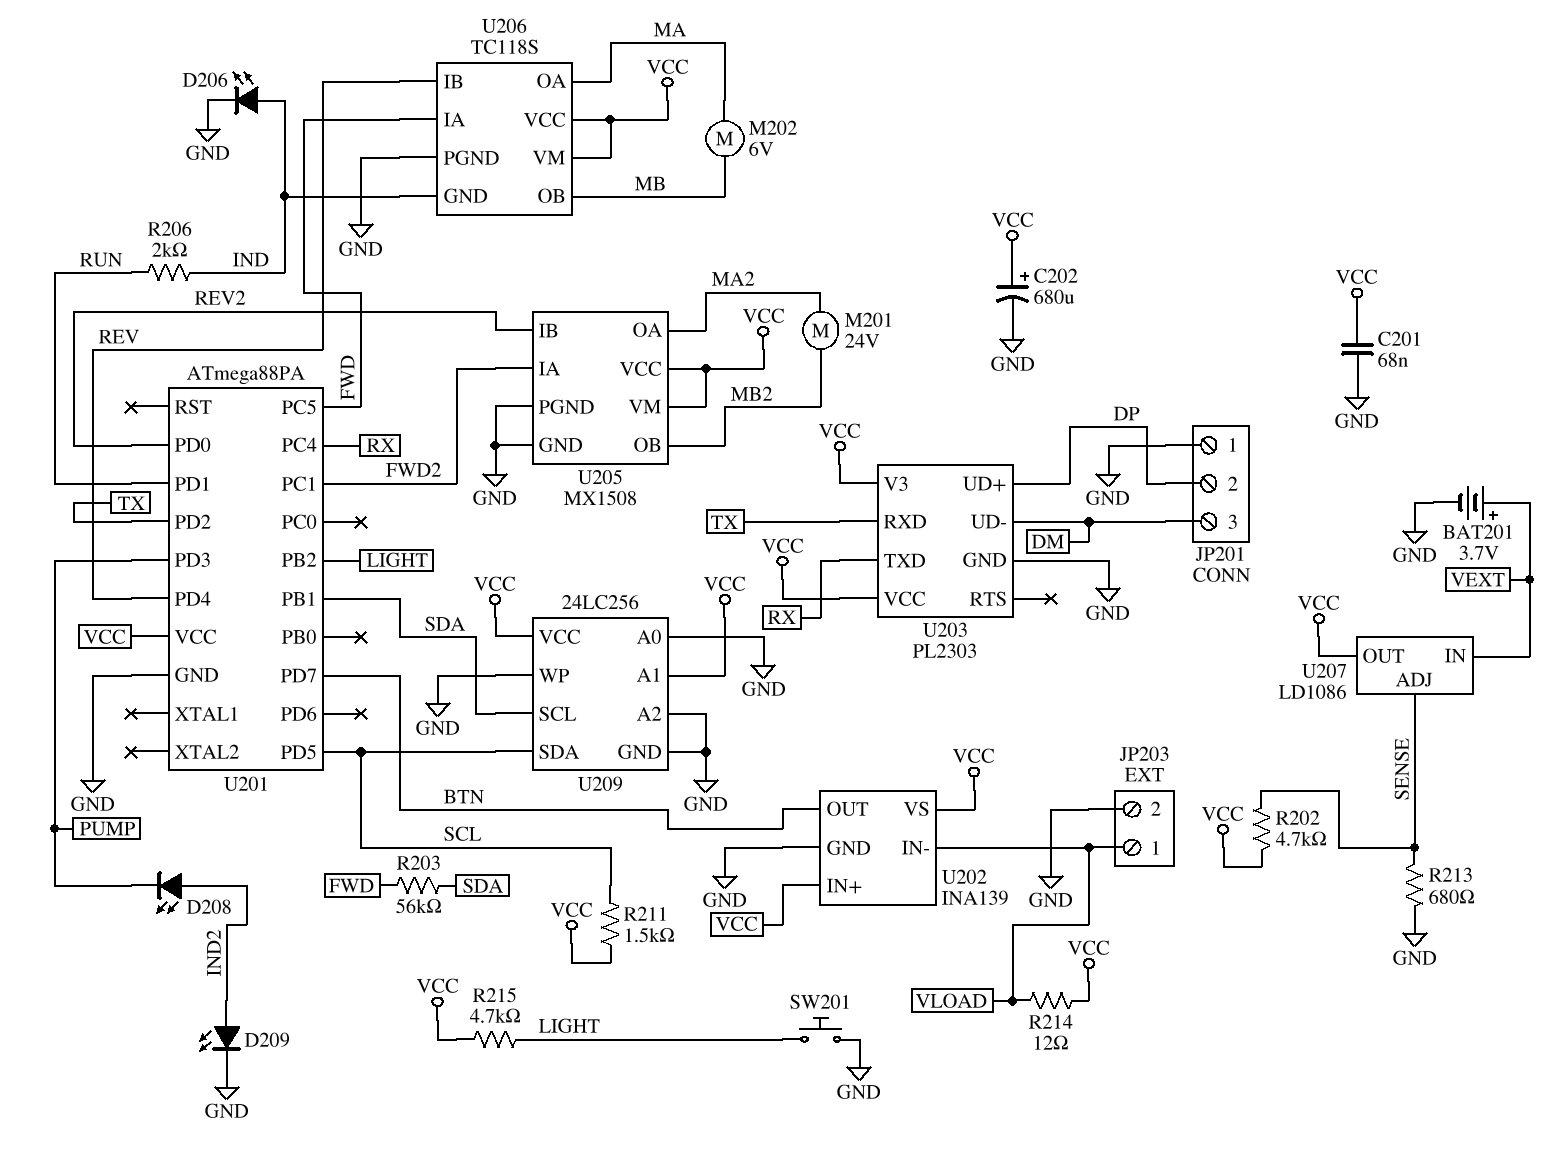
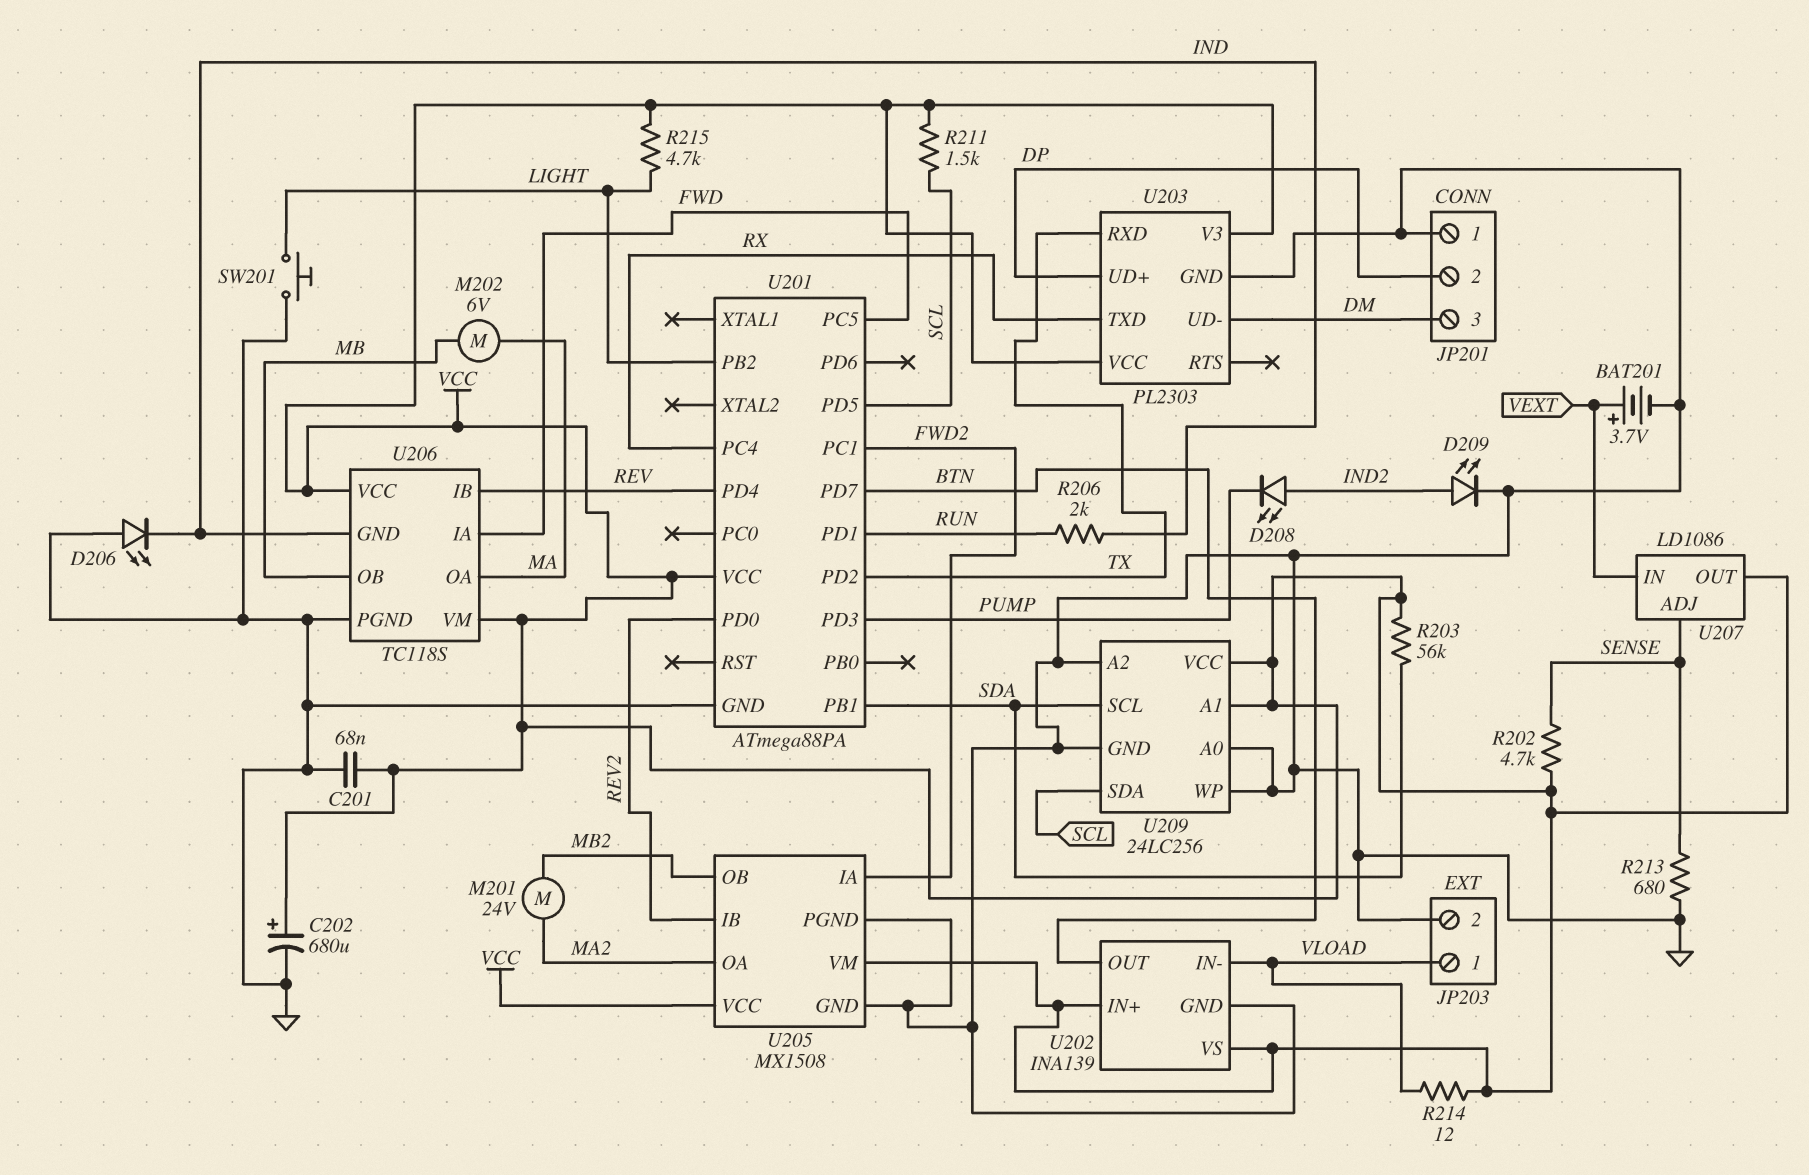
D206: LED (A IND, K GND) -> LED (A GND, K IND)
R203: 56k (FWD, SDA) -> 56k (SDA, VCC)

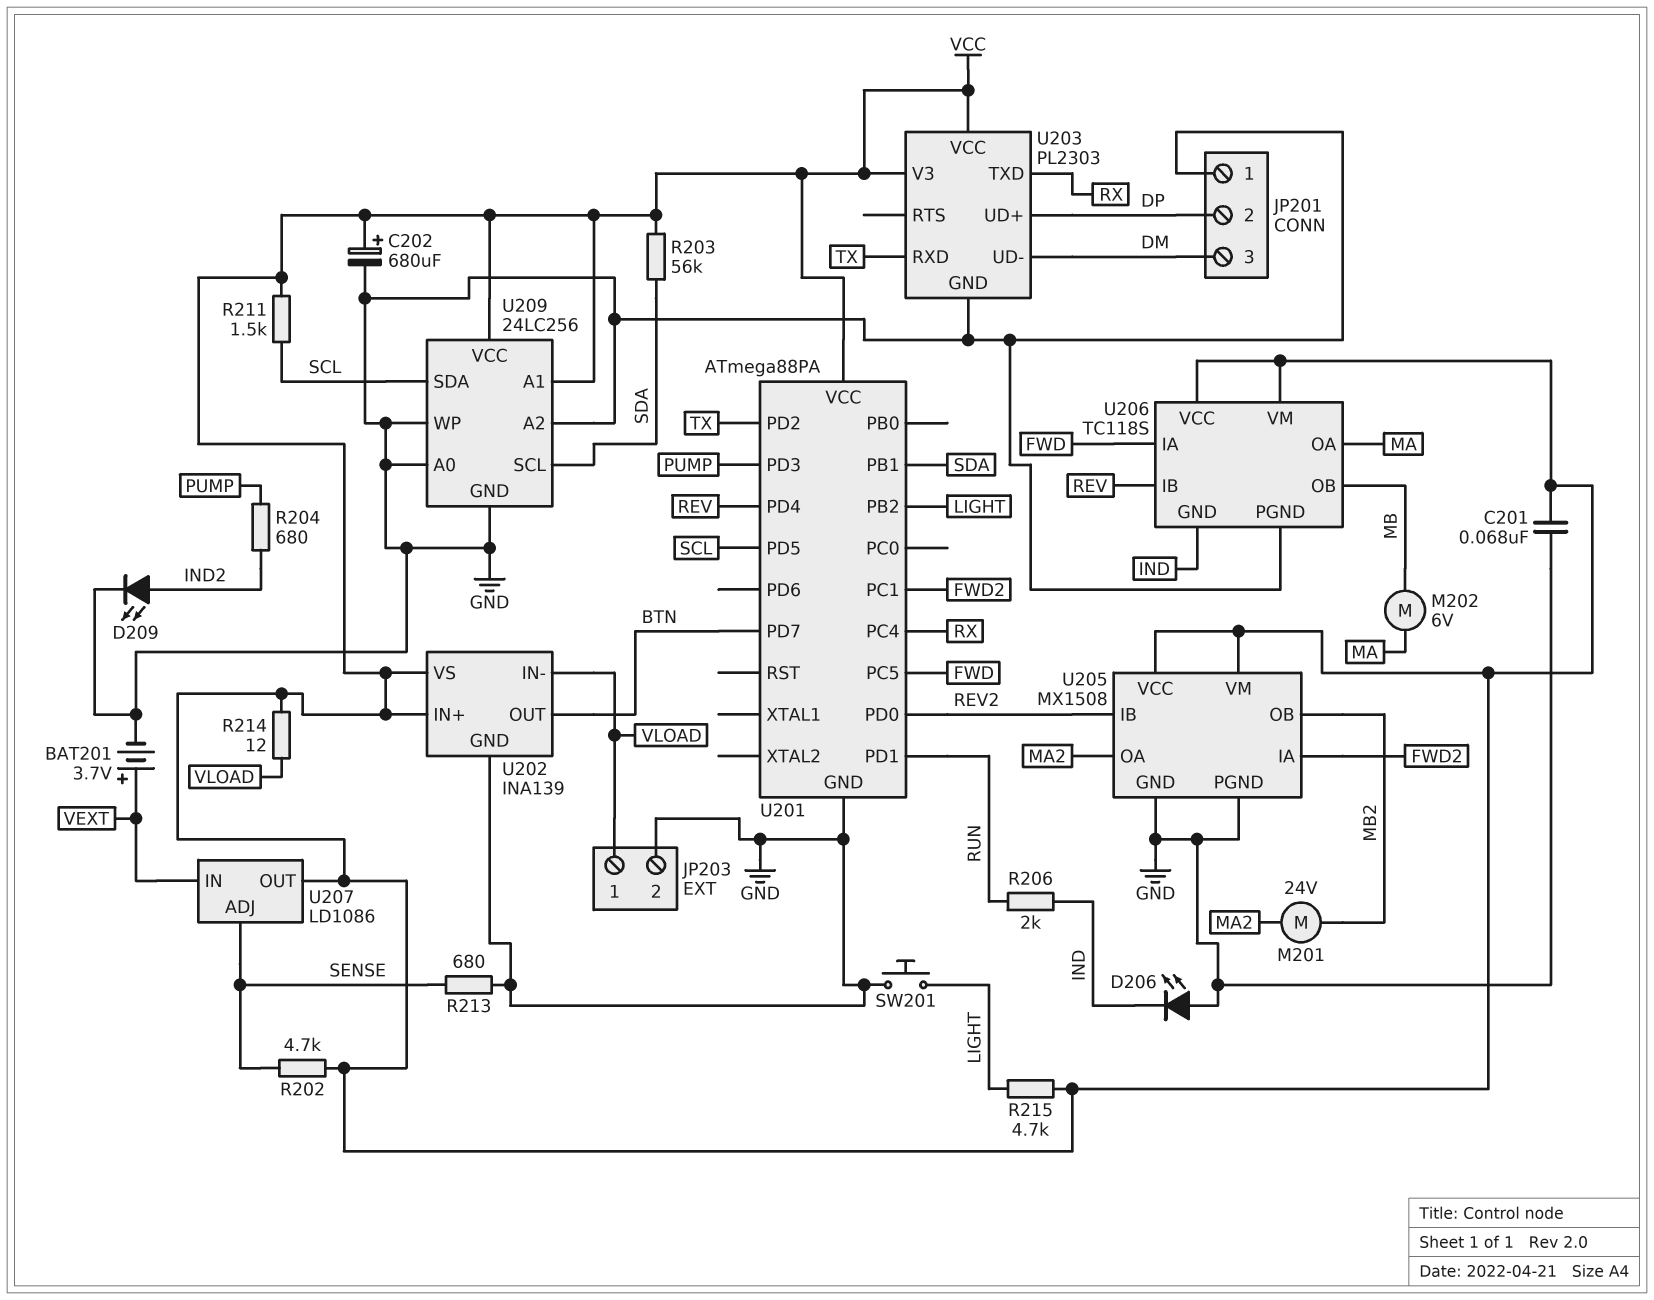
D208: LED (A IND2, K PUMP) -> none
R204: none -> 680 (IND2, PUMP)

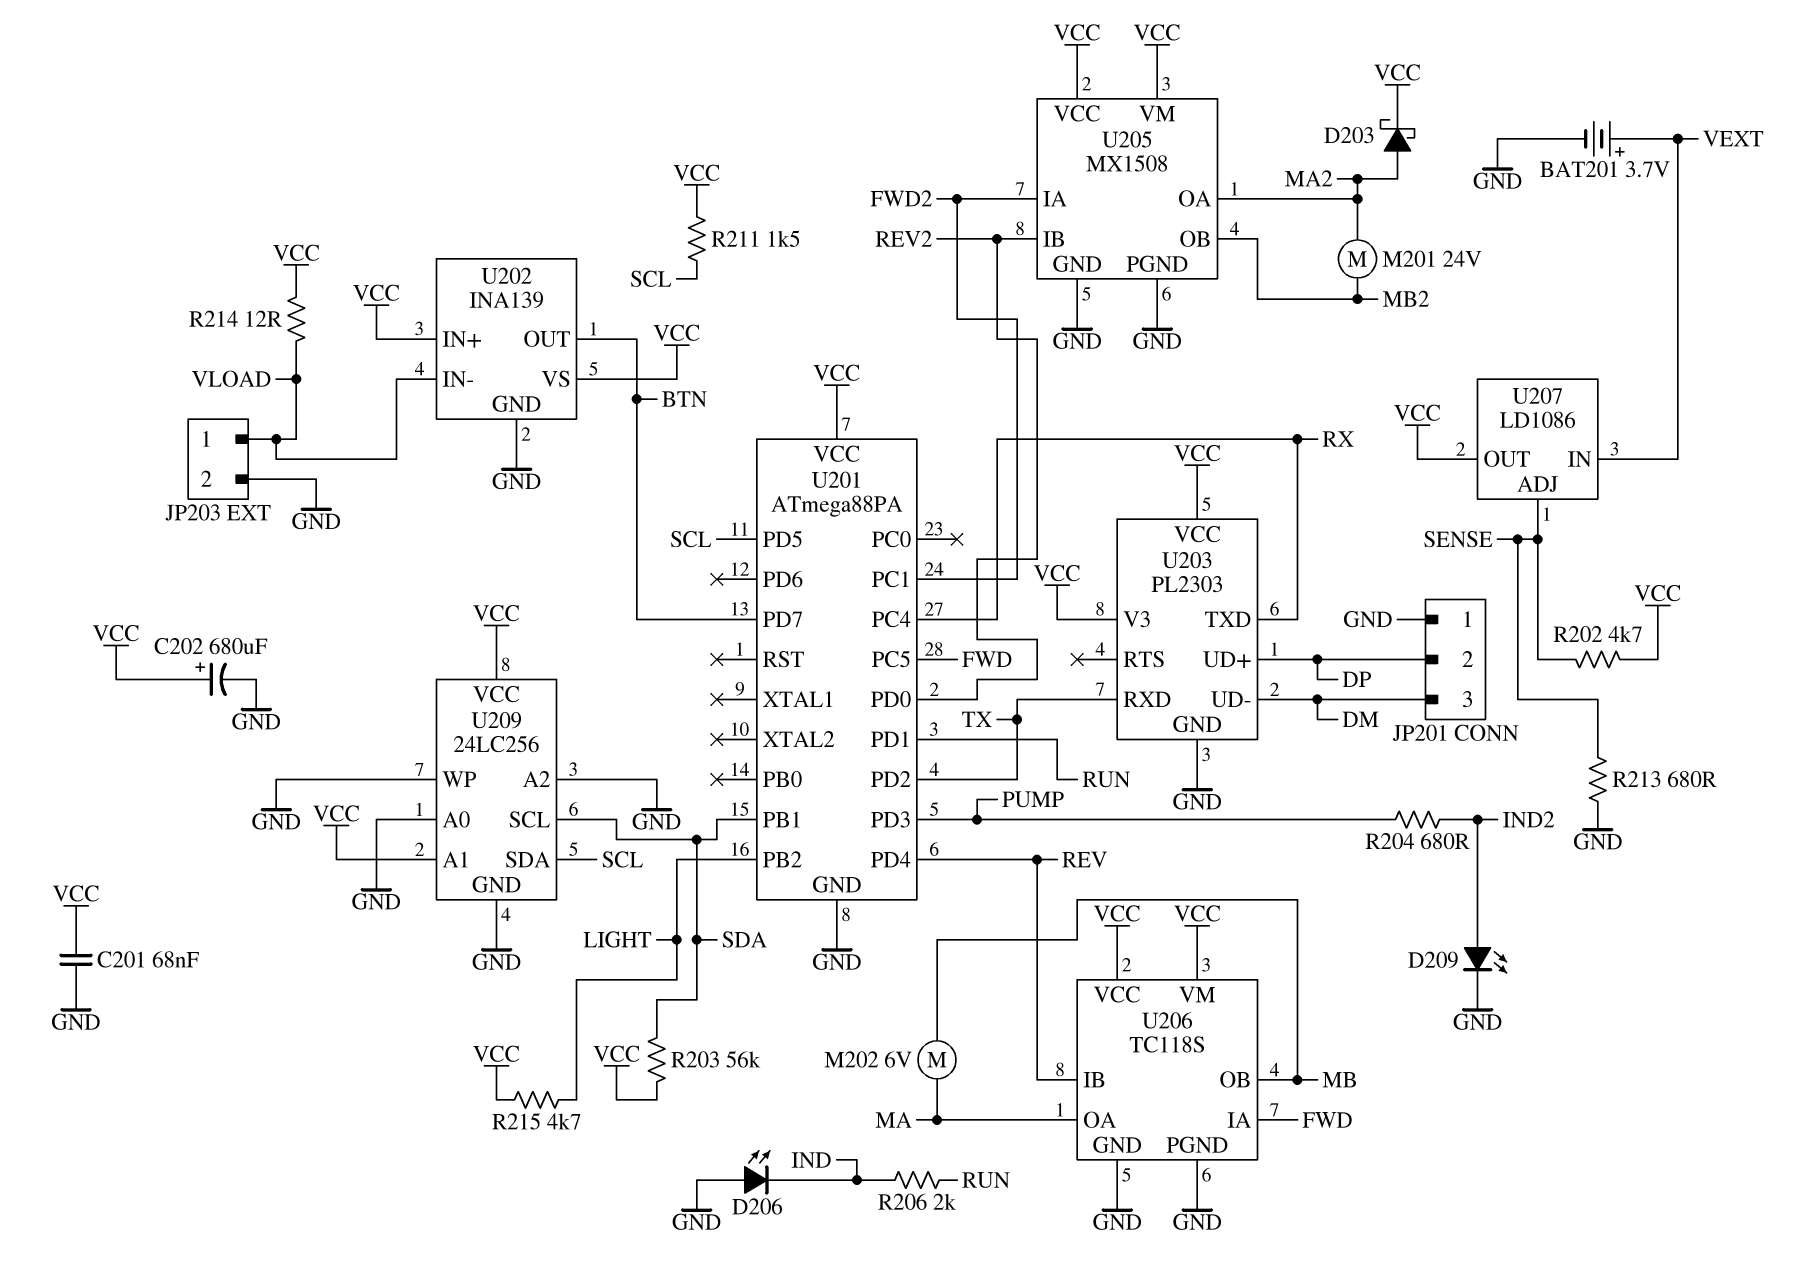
D203: none -> schottky (A MA2, K VCC)
SW201: button (GND, LIGHT) -> none
U206 pin GND: IND -> GND

